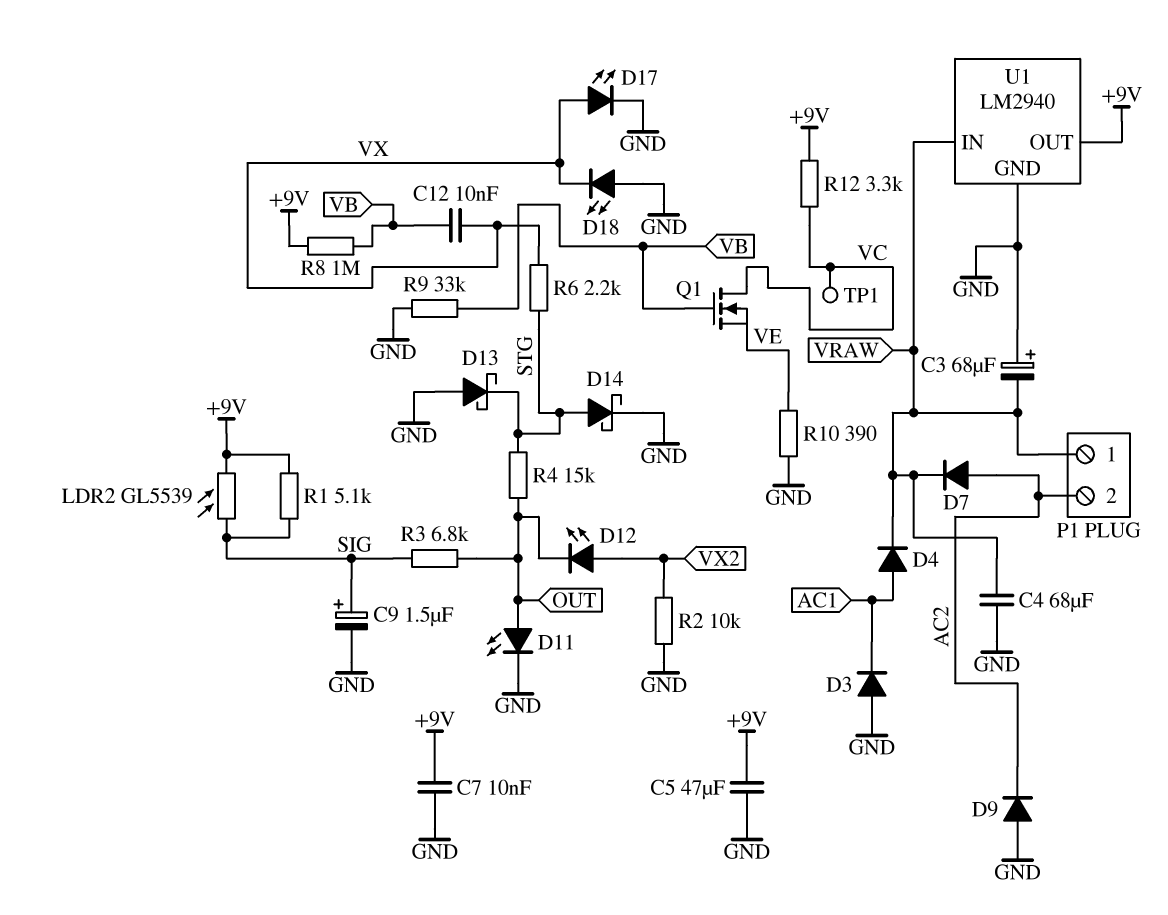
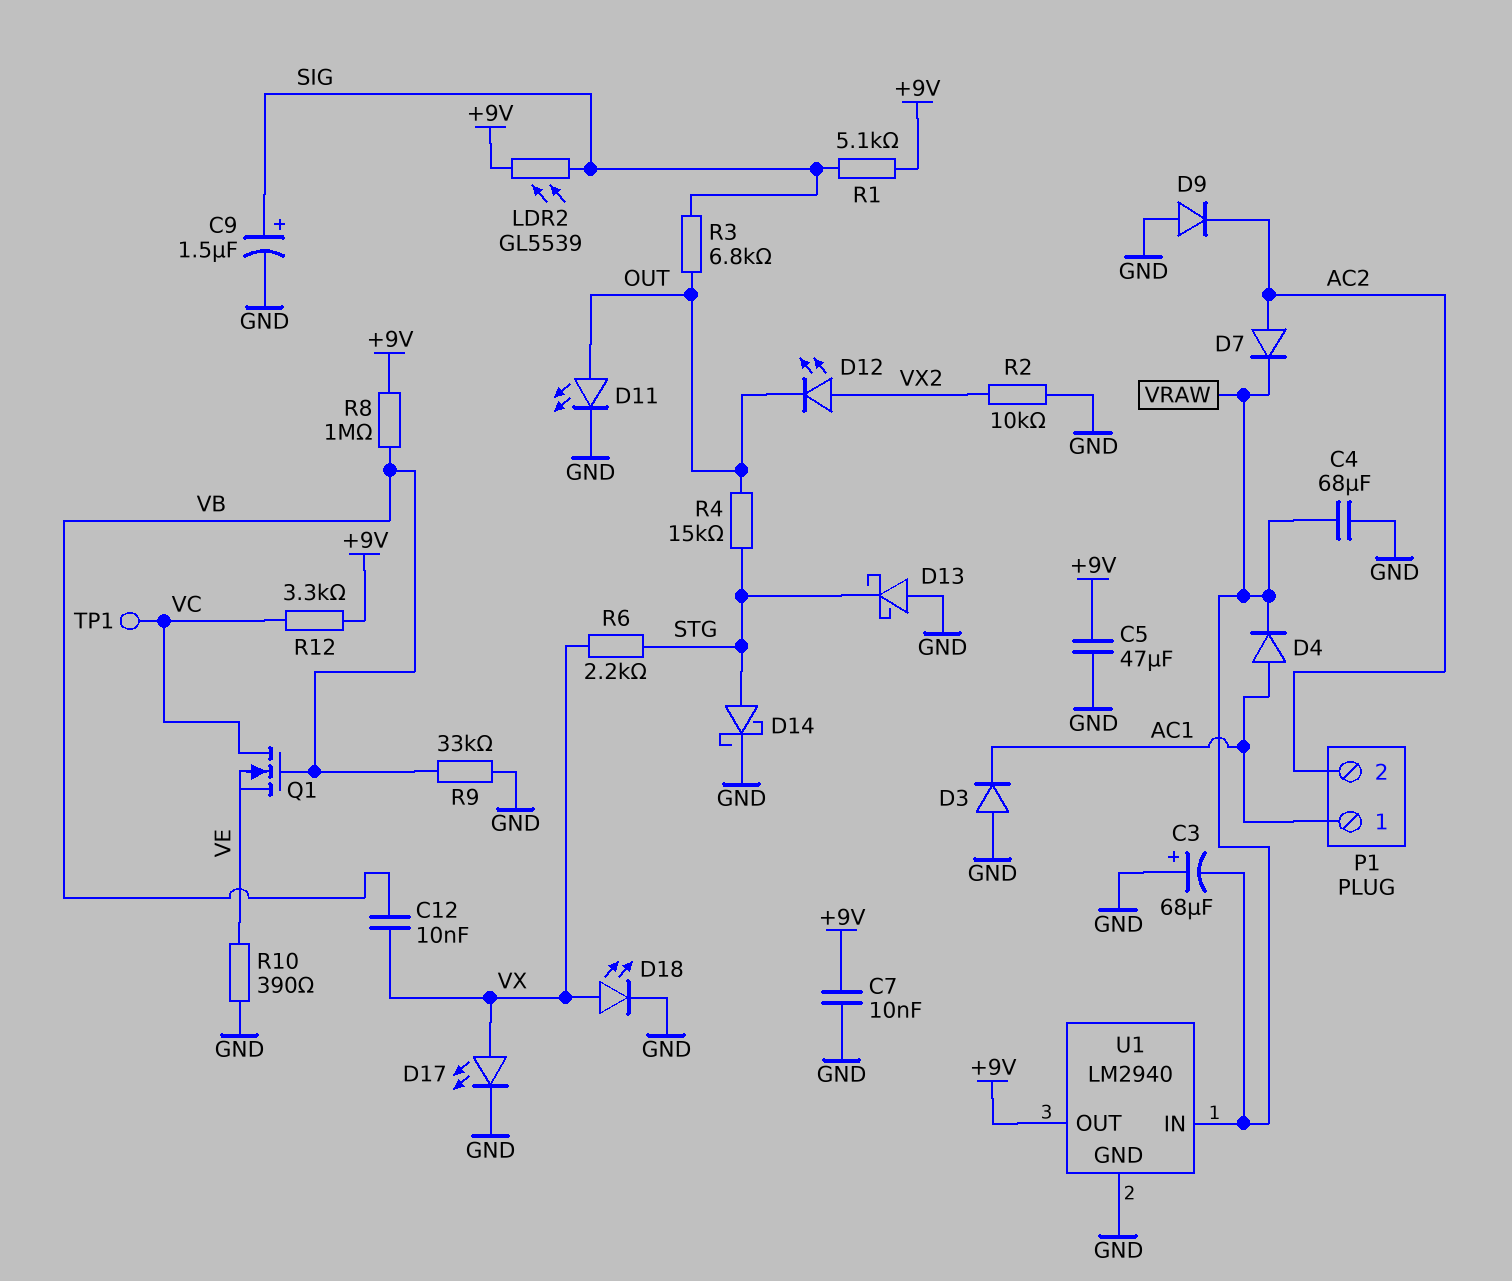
D18: LED (A GND, K VX) -> LED (A VX, K GND)
P1 pin 1: VRAW -> AC1

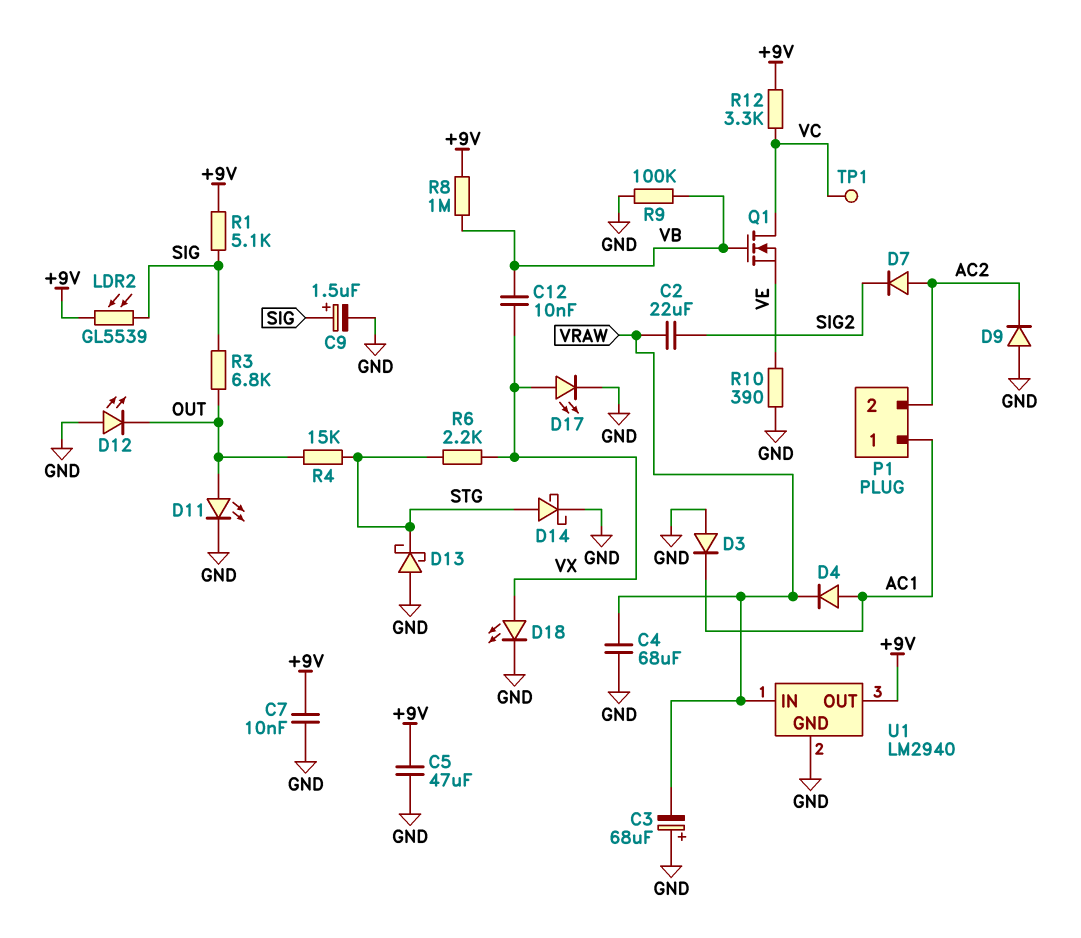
C2: none -> 22uF (SIG2, VRAW)
D7: diode (A AC2, K VRAW) -> diode (A AC2, K SIG2)
D12: LED (A VX2, K OUT) -> LED (A GND, K OUT)
R2: 10k (GND, VX2) -> none
R9: 33k (GND, VB) -> 100k (GND, VB)

